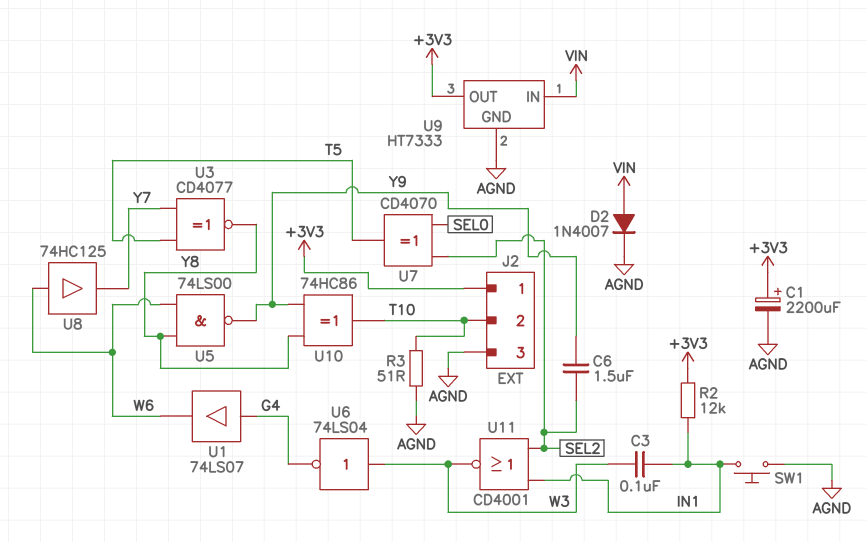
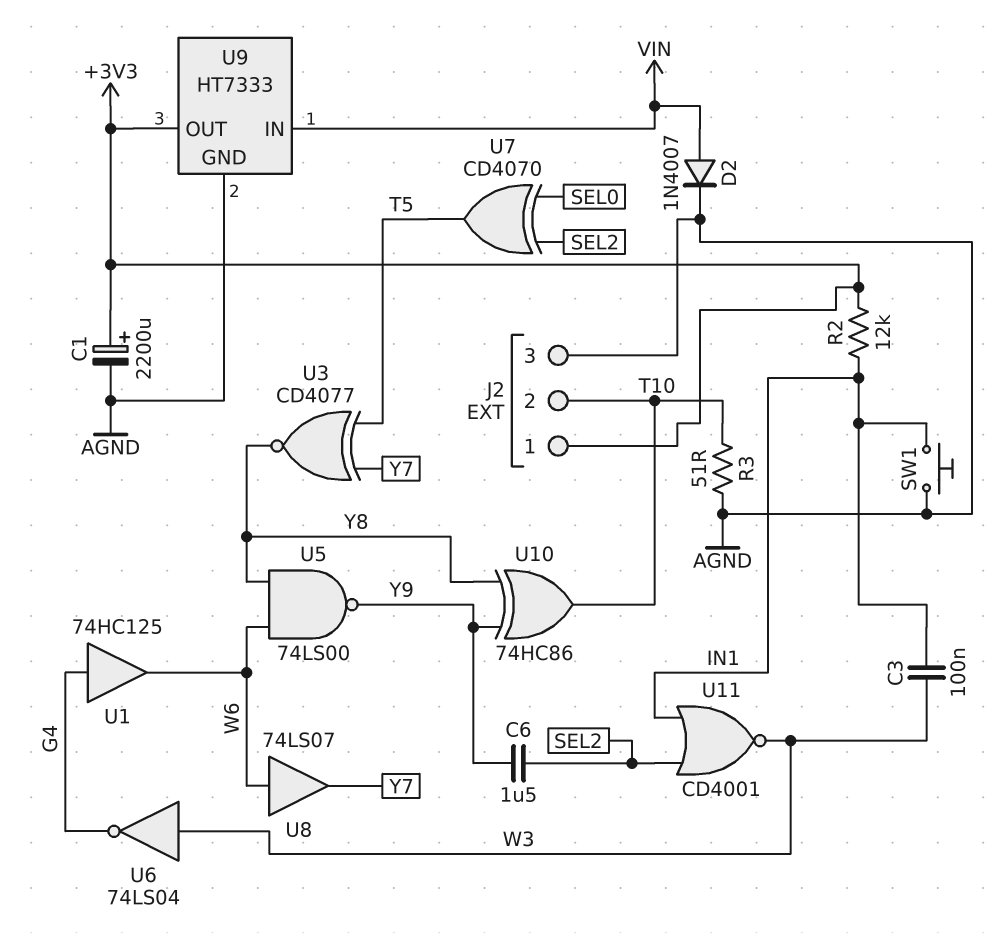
U1: buffer 74LS07 (in G4, out W6) -> buffer 74HC125 (in G4, out W6)
U8: buffer 74HC125 (in W6, out Y7) -> buffer 74LS07 (in W6, out Y7)

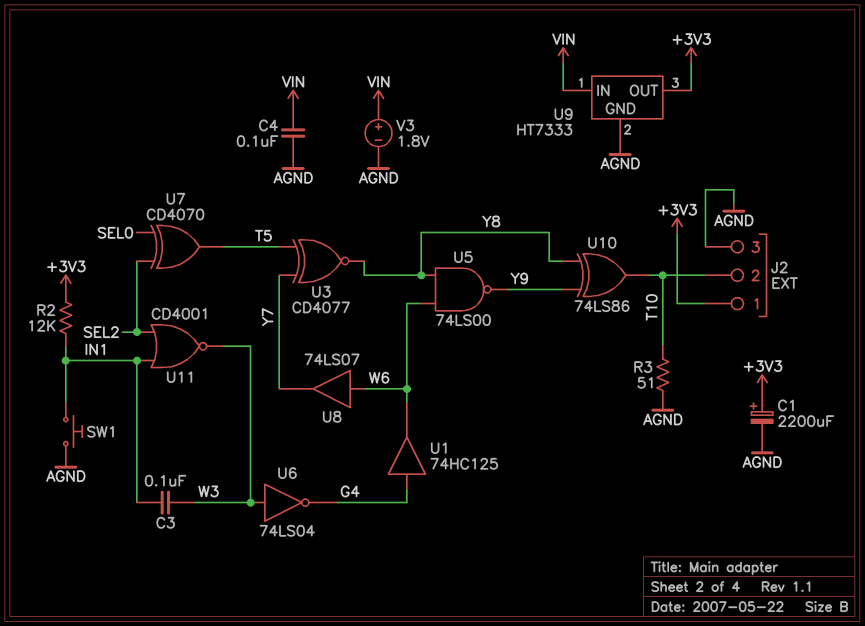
C4: none -> 100nF (AGND, VIN)
C6: 1.5uF (SEL2, Y9) -> none
D2: diode 1N4007 (A VIN, K AGND) -> none
U10: XOR 74HC86 (in Y8, in Y9, out T10) -> XOR 74LS86 (in Y8, in Y9, out T10)
V3: none -> 1.8V (plus VIN, minus AGND)

